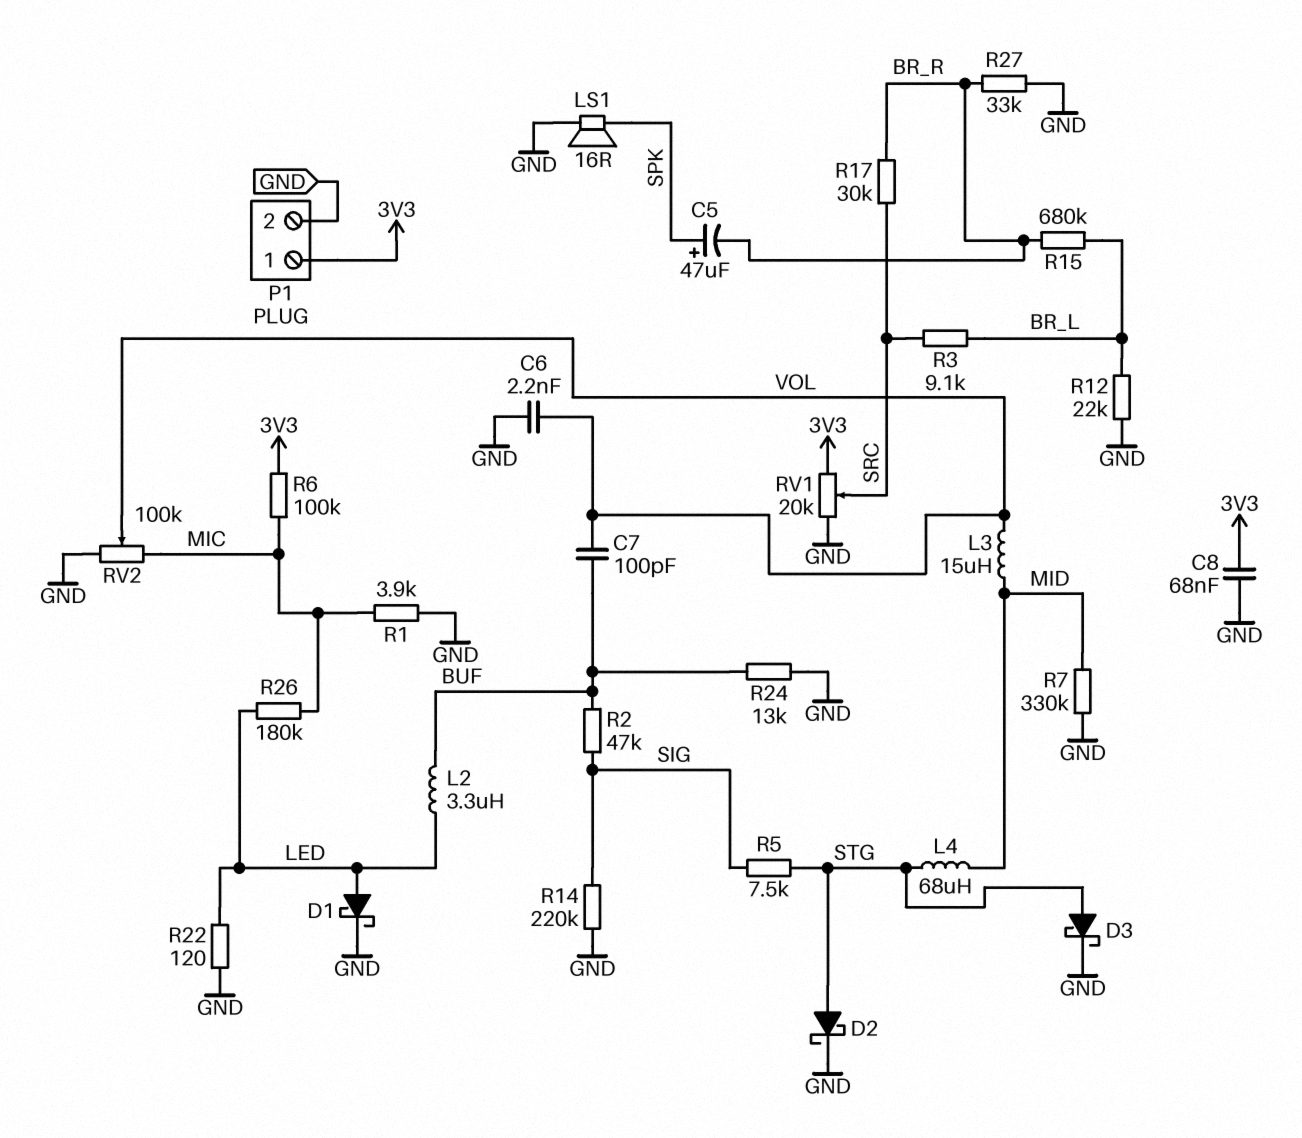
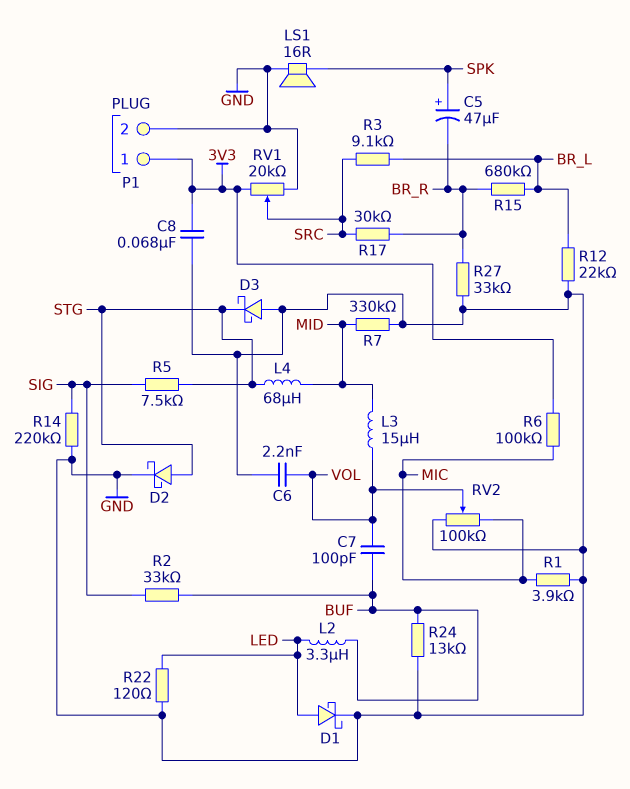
D3: schottky (A STG, K GND) -> schottky (A GND, K STG)
R2: 47k (BUF, SIG) -> 33k (BUF, SIG)
R26: 180k (LED, MIC) -> none

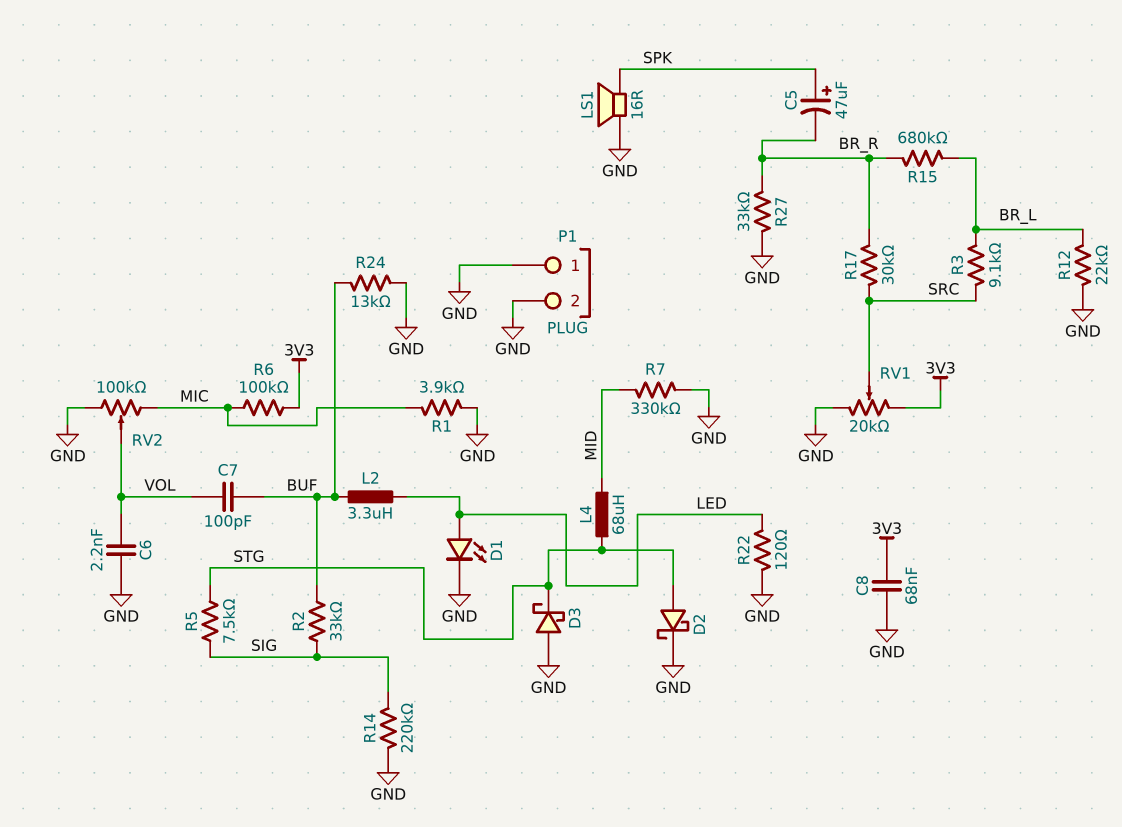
D1: schottky (A LED, K GND) -> LED (A LED, K GND)
L3: 15uH (MID, VOL) -> none
P1 pin 1: 3V3 -> GND

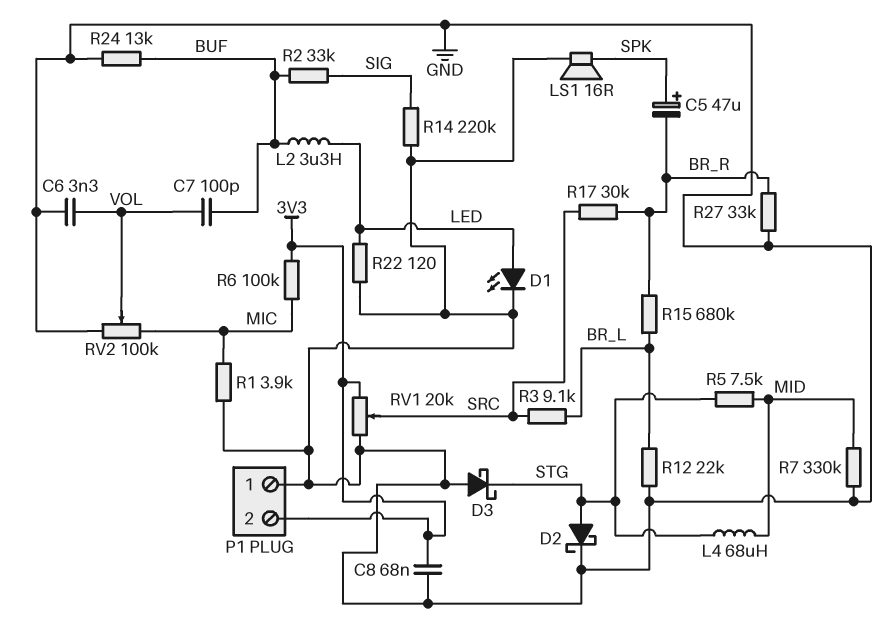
C6: 2.2nF (GND, VOL) -> 3.3nF (GND, VOL)
P1 pin 2: GND -> 3V3
R5: 7.5k (SIG, STG) -> 7.5k (MID, STG)

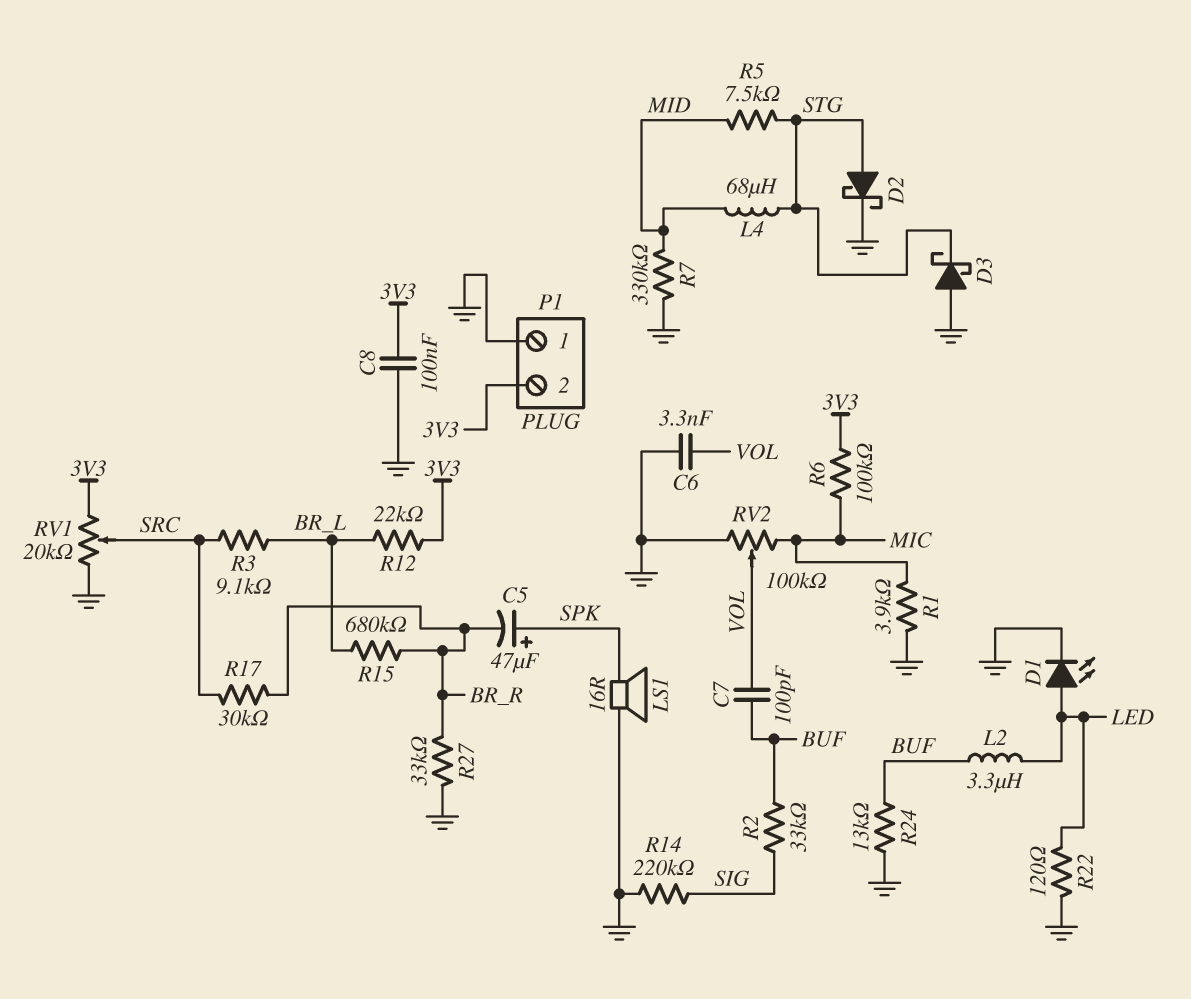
C8: 68nF (3V3, GND) -> 100nF (3V3, GND)
R12: 22k (BR_L, GND) -> 22k (3V3, BR_L)

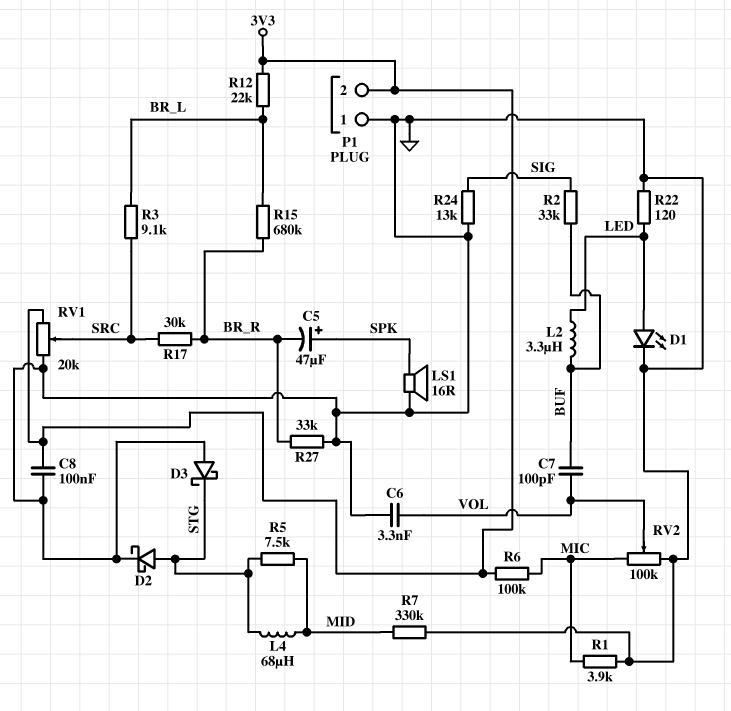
R14: 220k (GND, SIG) -> none
R24: 13k (BUF, GND) -> 13k (GND, SIG)

